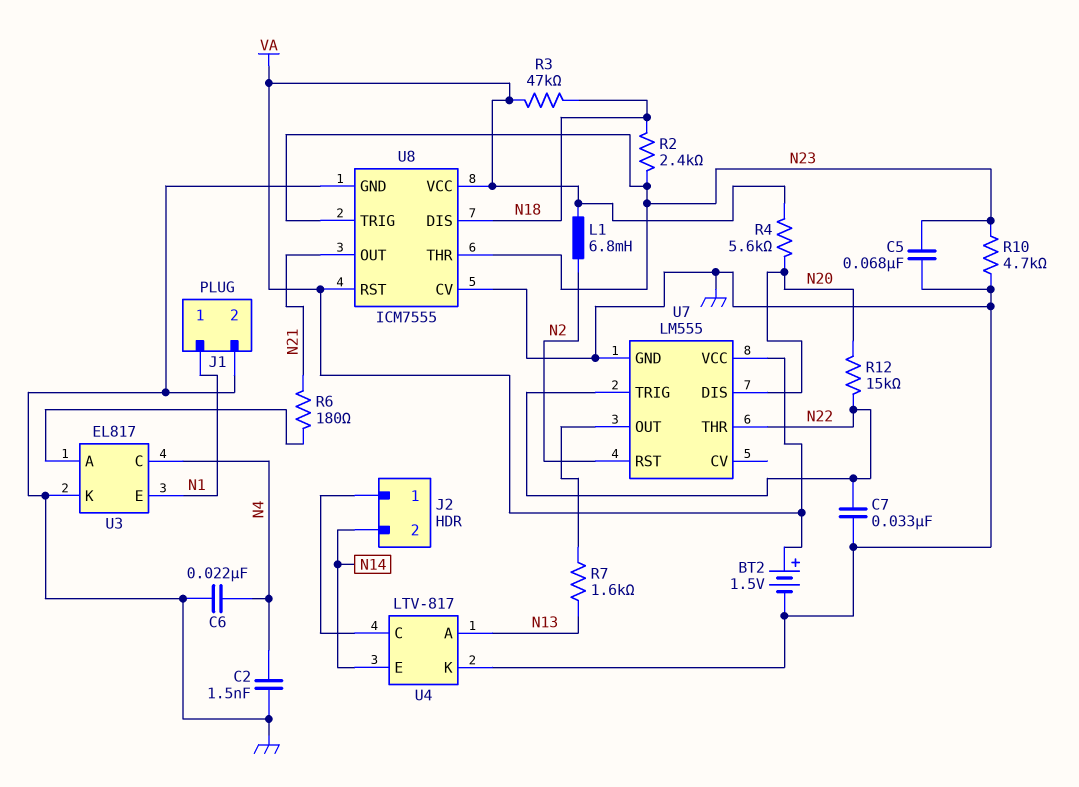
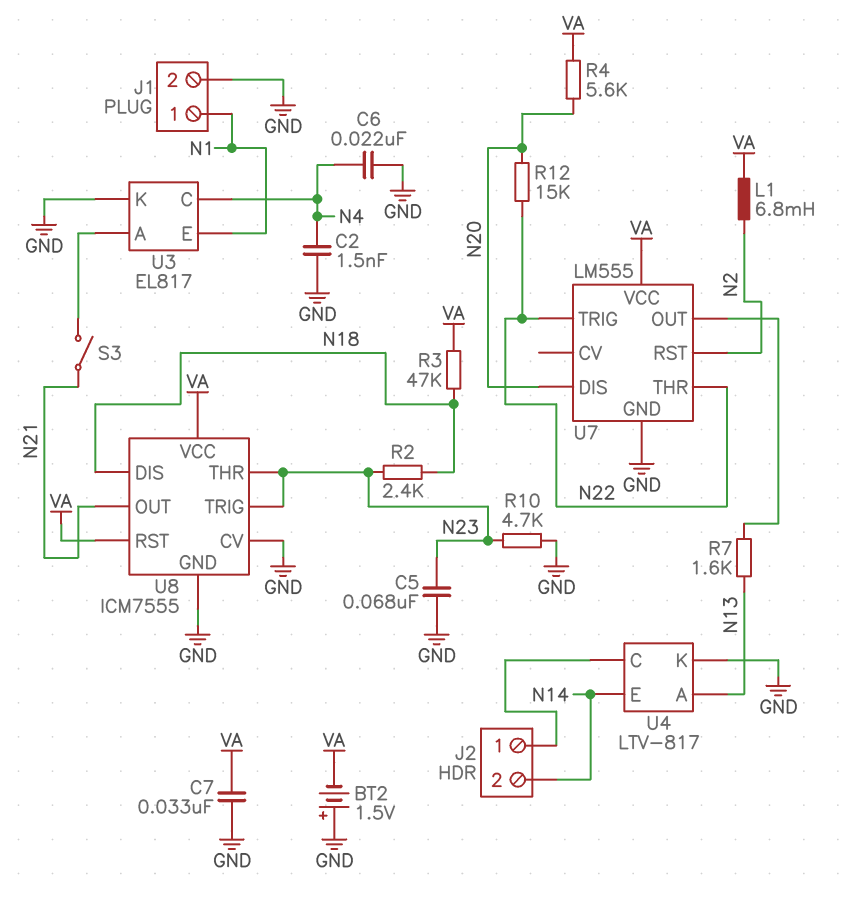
BT2: 1.5V (plus VA, minus GND) -> 1.5V (plus GND, minus VA)
C7: 33nF (GND, N22) -> 33nF (GND, VA)
R6: 180 (N21, U3/A) -> none
S3: none -> switch (N21, U3/A)

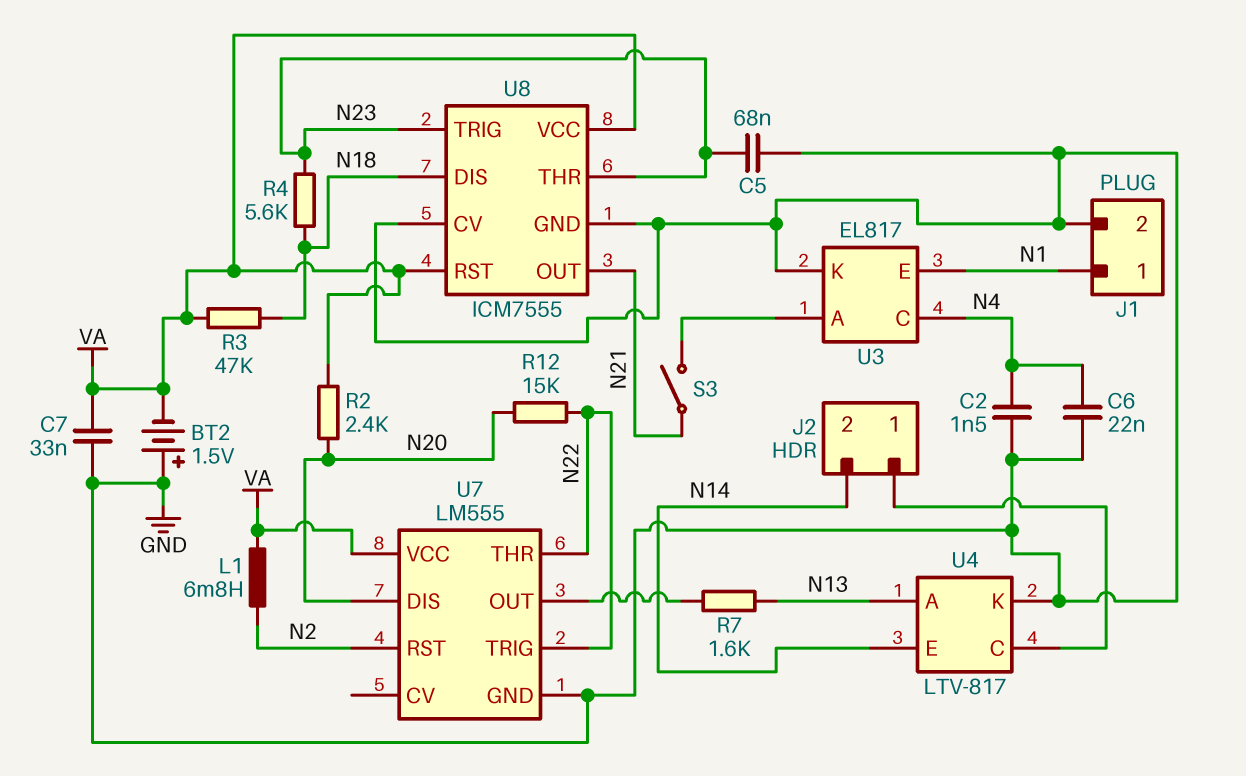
R2: 2.4k (N18, N23) -> 2.4k (N20, VA)
R4: 5.6k (N20, VA) -> 5.6k (N18, N23)
R10: 4.7k (GND, N23) -> none

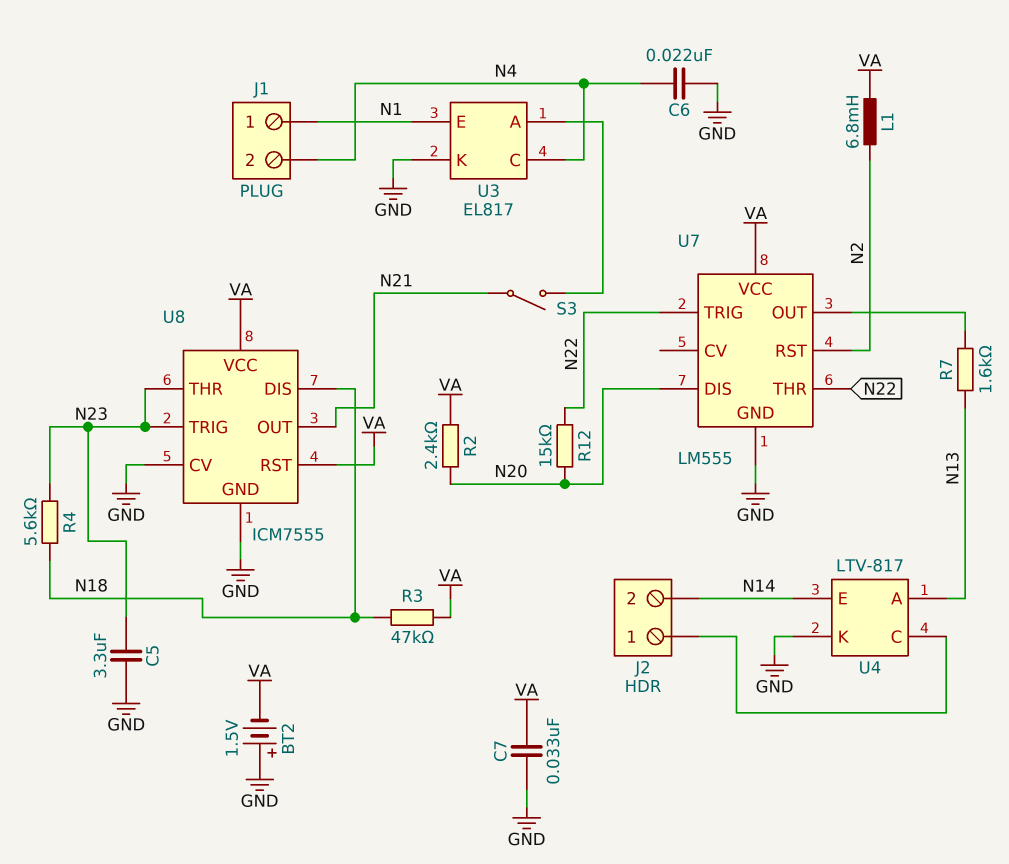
C2: 1.5nF (GND, N4) -> none
C5: 68nF (GND, N23) -> 3.3uF (GND, N23)
J1 pin 2: GND -> N4

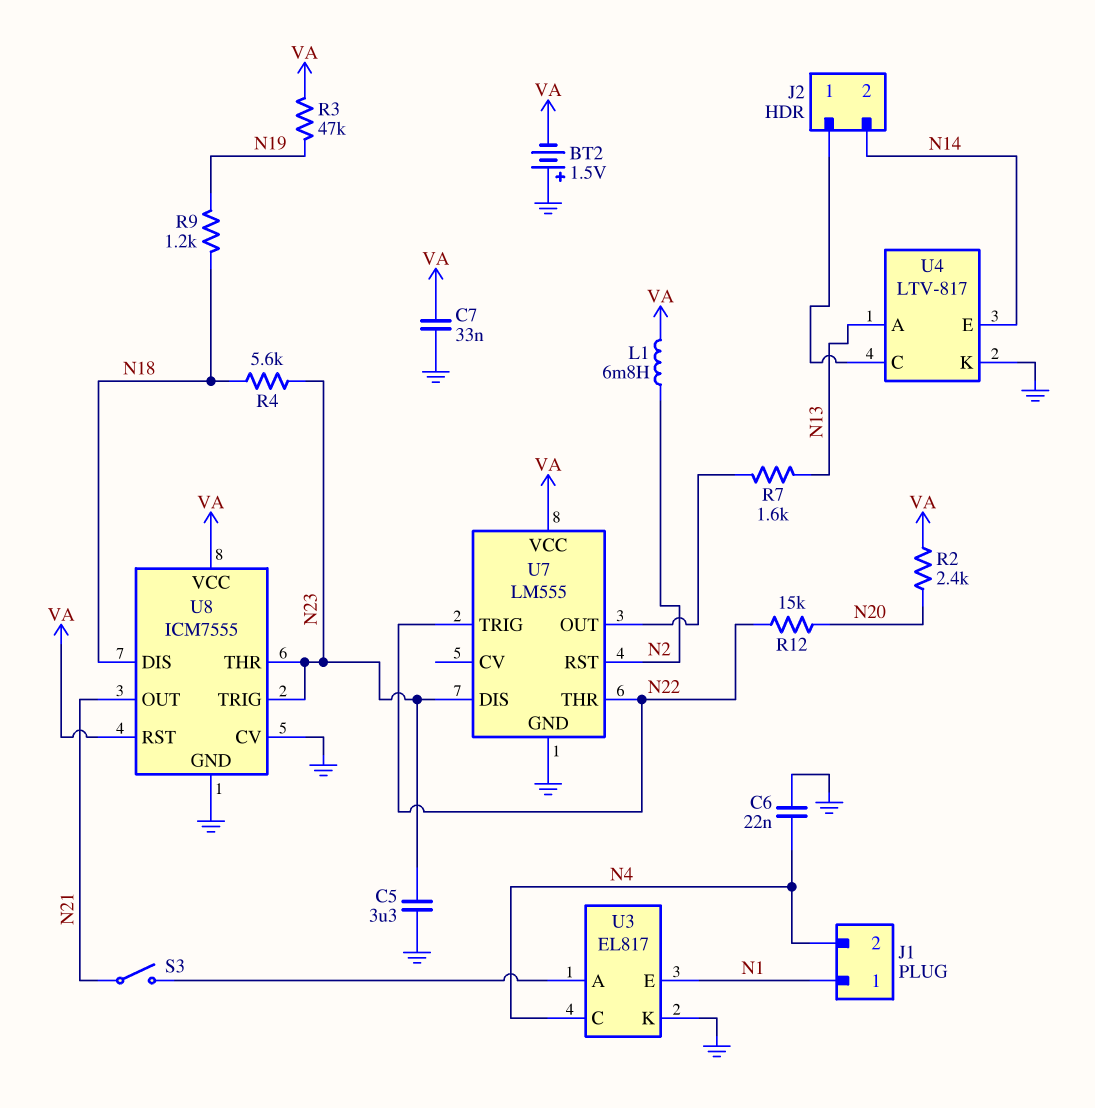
R3: 47k (N18, VA) -> 47k (N19, VA)
R9: none -> 1.2k (N18, N19)
U7 pin DIS: N20 -> N23

